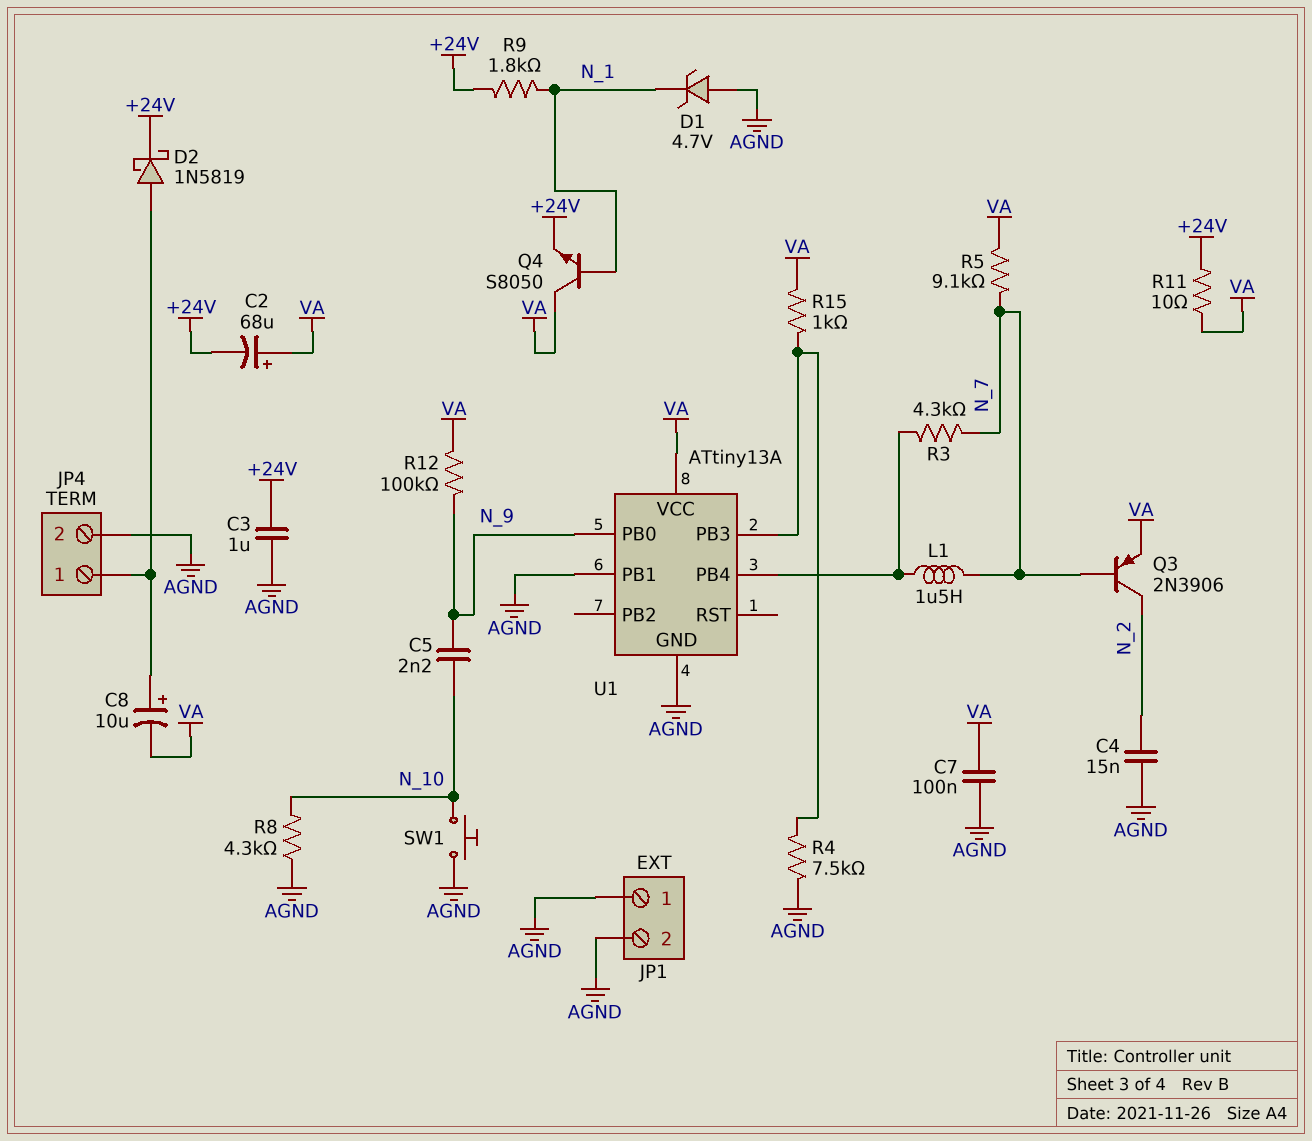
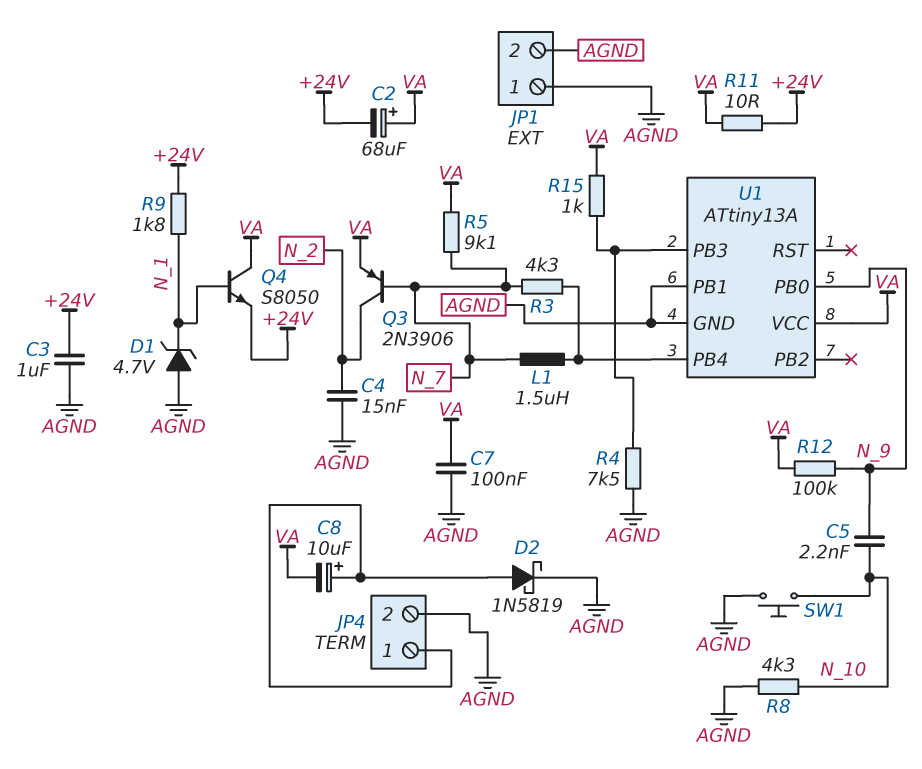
D2: schottky 1N5819 (A JP4/1, K +24V) -> schottky 1N5819 (A JP4/1, K AGND)

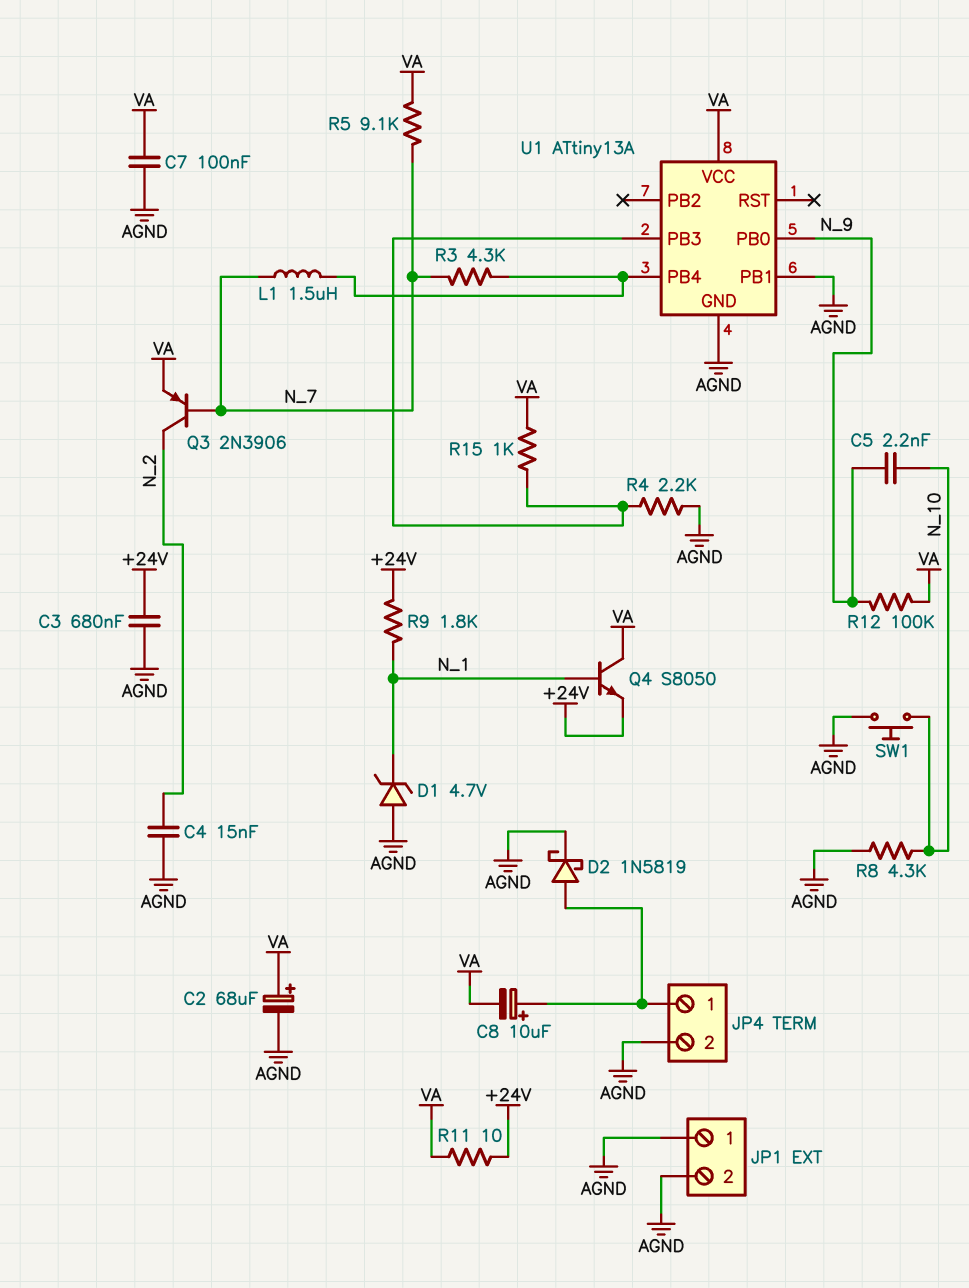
C2: 68uF (plus VA, minus +24V) -> 68uF (plus VA, minus AGND)
C3: 1uF (+24V, AGND) -> 680nF (+24V, AGND)
R4: 7.5k (AGND, U1/PB3) -> 2.2k (AGND, U1/PB3)

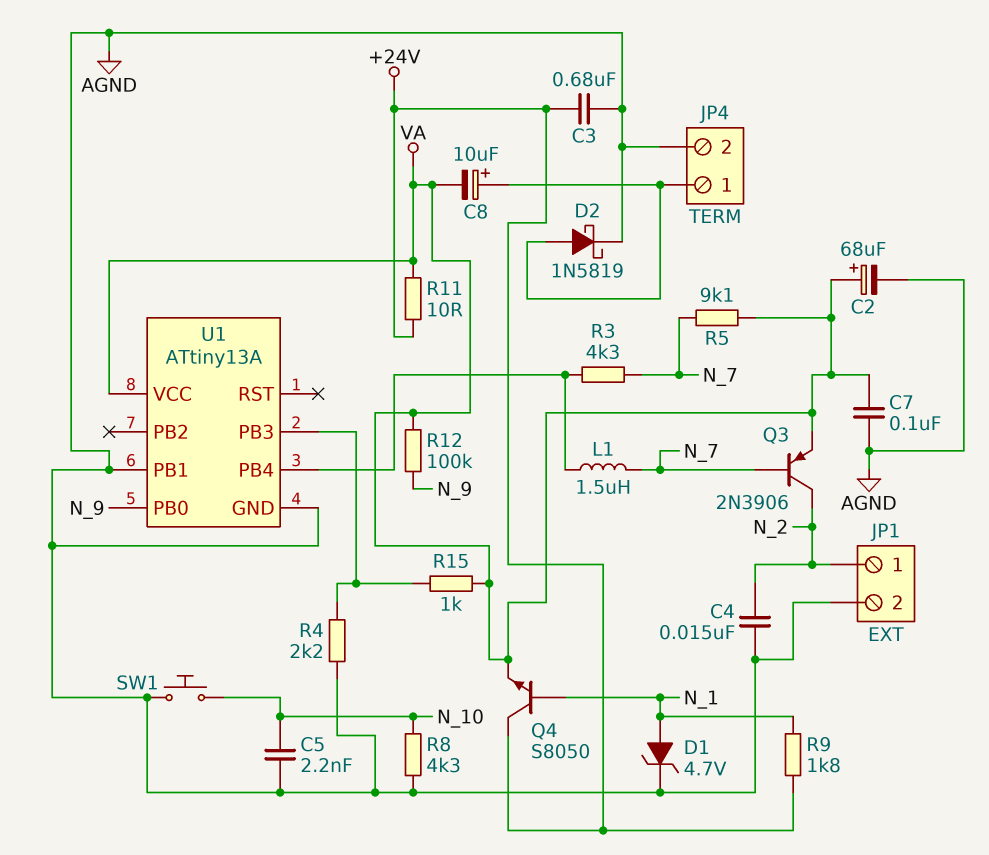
C5: 2.2nF (N_9, N_10) -> 2.2nF (AGND, N_10)
D1: zener 4.7V (A AGND, K N_1) -> zener 4.7V (A N_1, K AGND)
JP1 pin 1: AGND -> N_2
Q4: NPN S8050 (B N_1, C VA, E +24V) -> NPN S8050 (B N_1, C +24V, E VA)

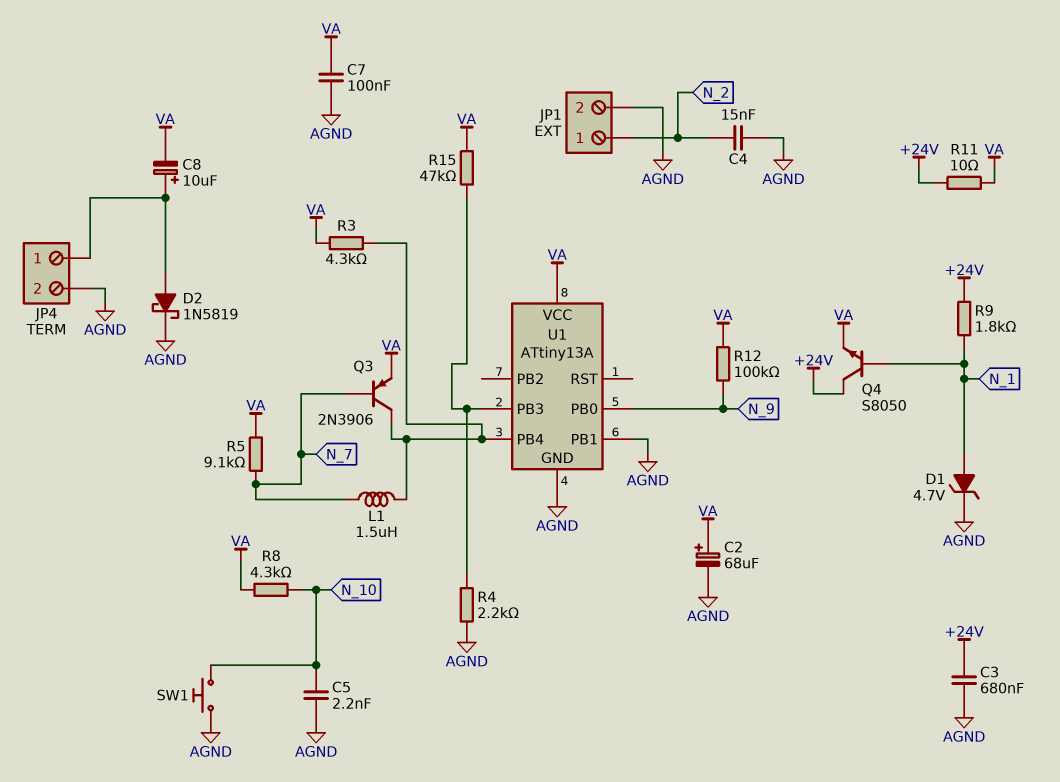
Q3: PNP 2N3906 (B N_7, C N_2, E VA) -> PNP 2N3906 (B N_7, C U1/PB4, E VA)
R3: 4.3k (N_7, U1/PB4) -> 4.3k (U1/PB4, VA)
R8: 4.3k (AGND, N_10) -> 4.3k (N_10, VA)
R15: 1k (U1/PB3, VA) -> 47k (U1/PB3, VA)

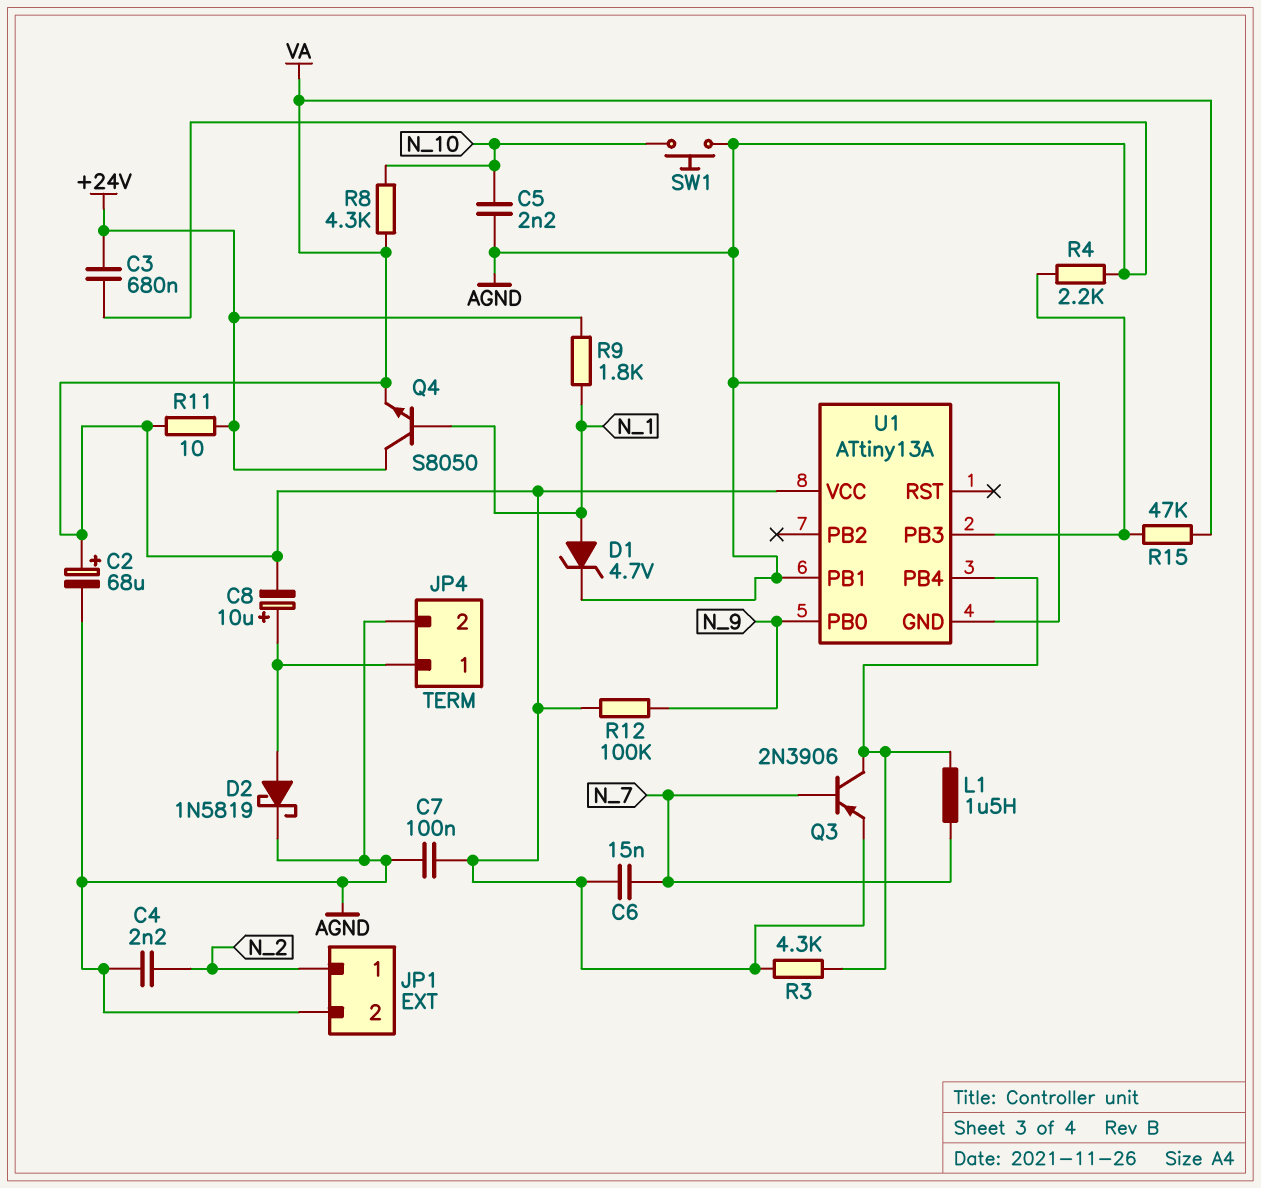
C4: 15nF (AGND, N_2) -> 2.2nF (AGND, N_2)
C6: none -> 15nF (N_7, VA)
R5: 9.1k (N_7, VA) -> none

